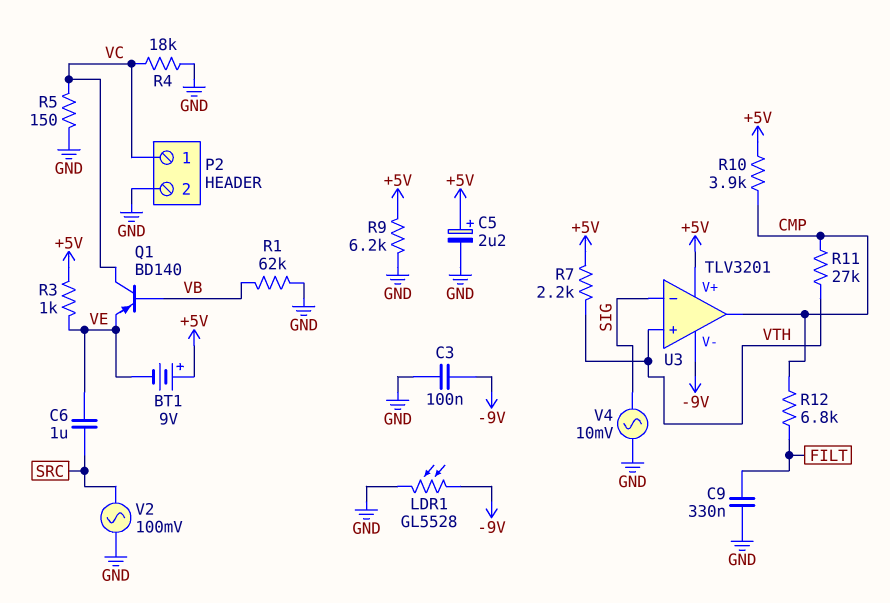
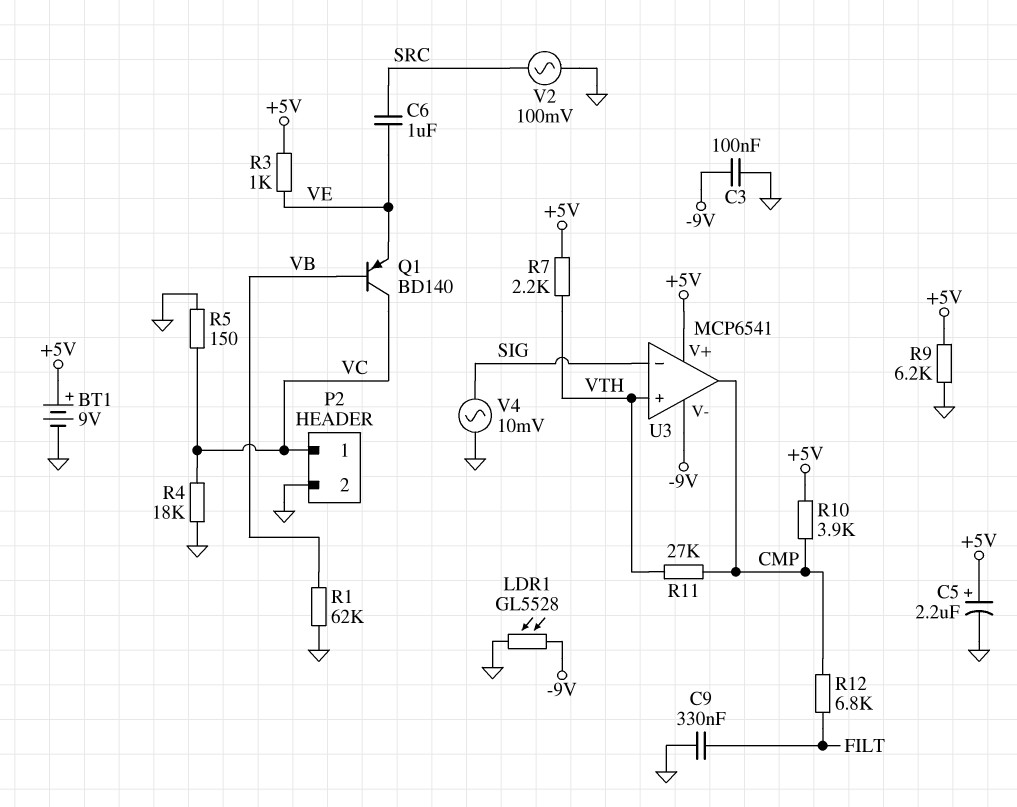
BT1: 9V (plus +5V, minus VE) -> 9V (plus +5V, minus GND)
U3: TLV3201 -> MCP6541

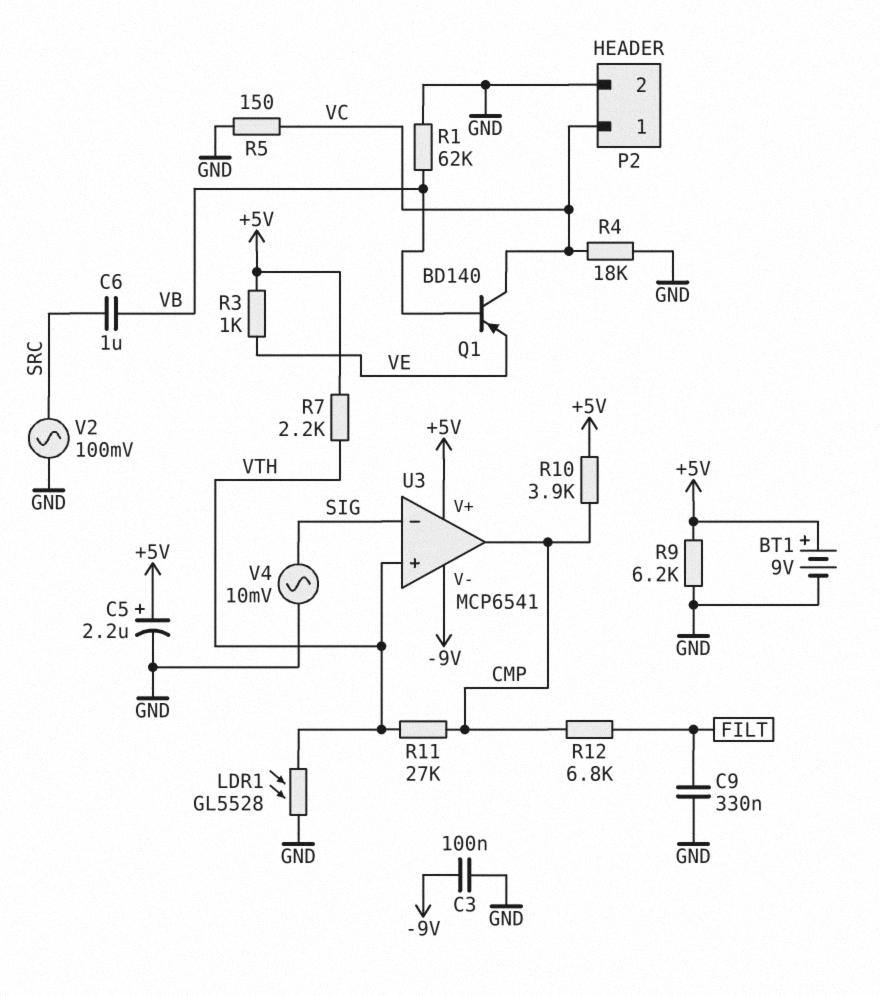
C6: 1uF (SRC, VE) -> 1uF (SRC, VB)
LDR1: GL5528 (-9V, GND) -> GL5528 (GND, VTH)

